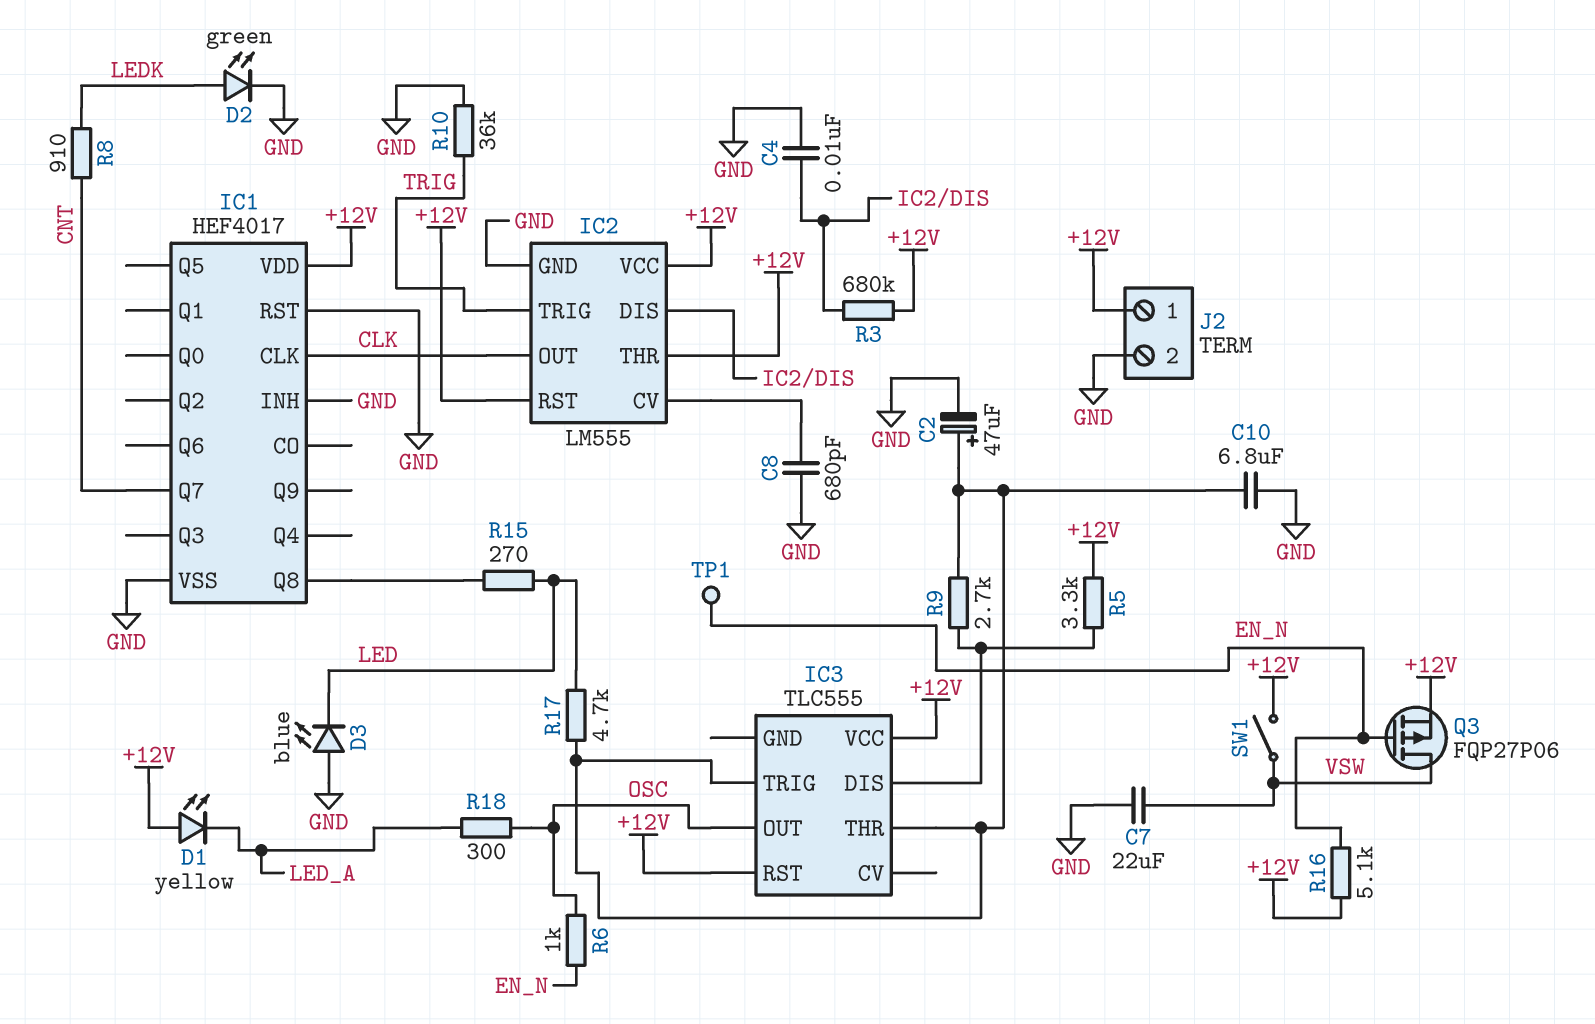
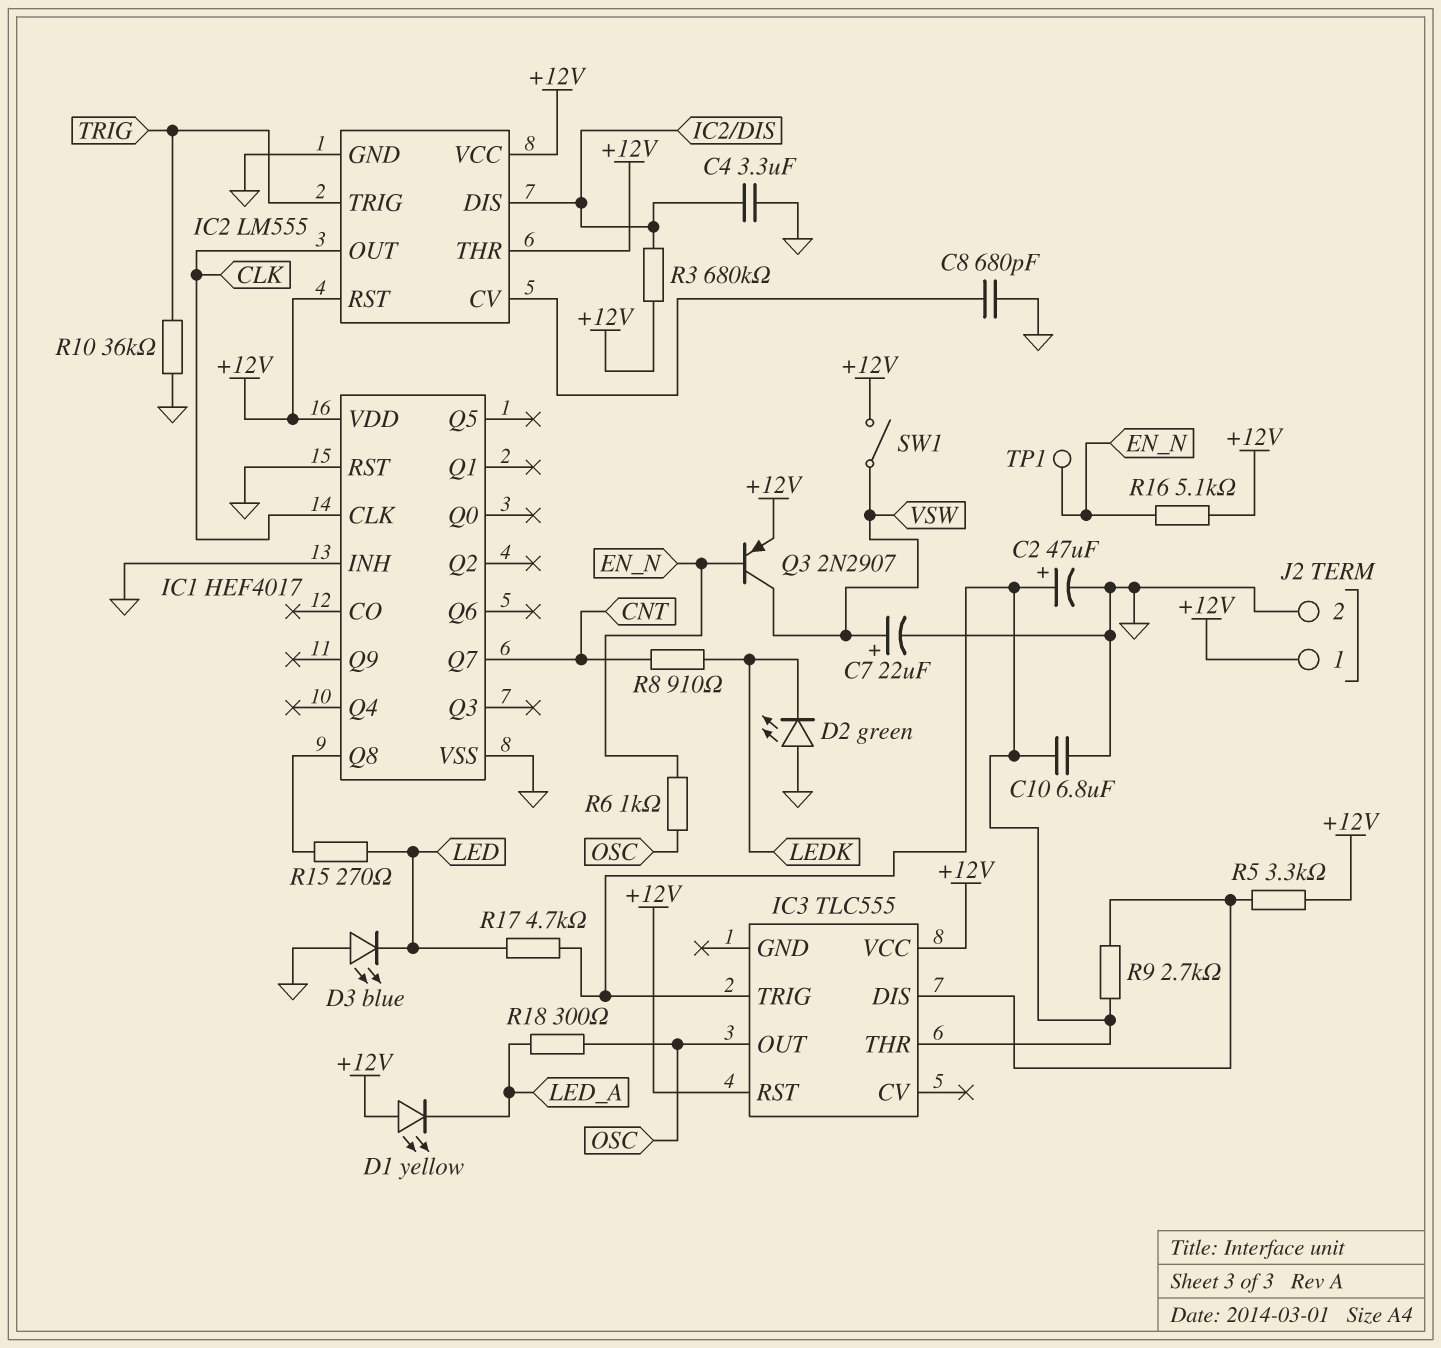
C4: 10nF (GND, IC2/DIS) -> 3.3uF (GND, IC2/DIS)
C7: 22uF (GND, VSW) -> 22uF (plus VSW, minus GND)
D2: LED green (A LEDK, K GND) -> LED green (A GND, K LEDK)
Q3: PMOS FQP27P06 (G EN_N, D VSW, S +12V) -> PNP 2N2907 (B EN_N, C VSW, E +12V)

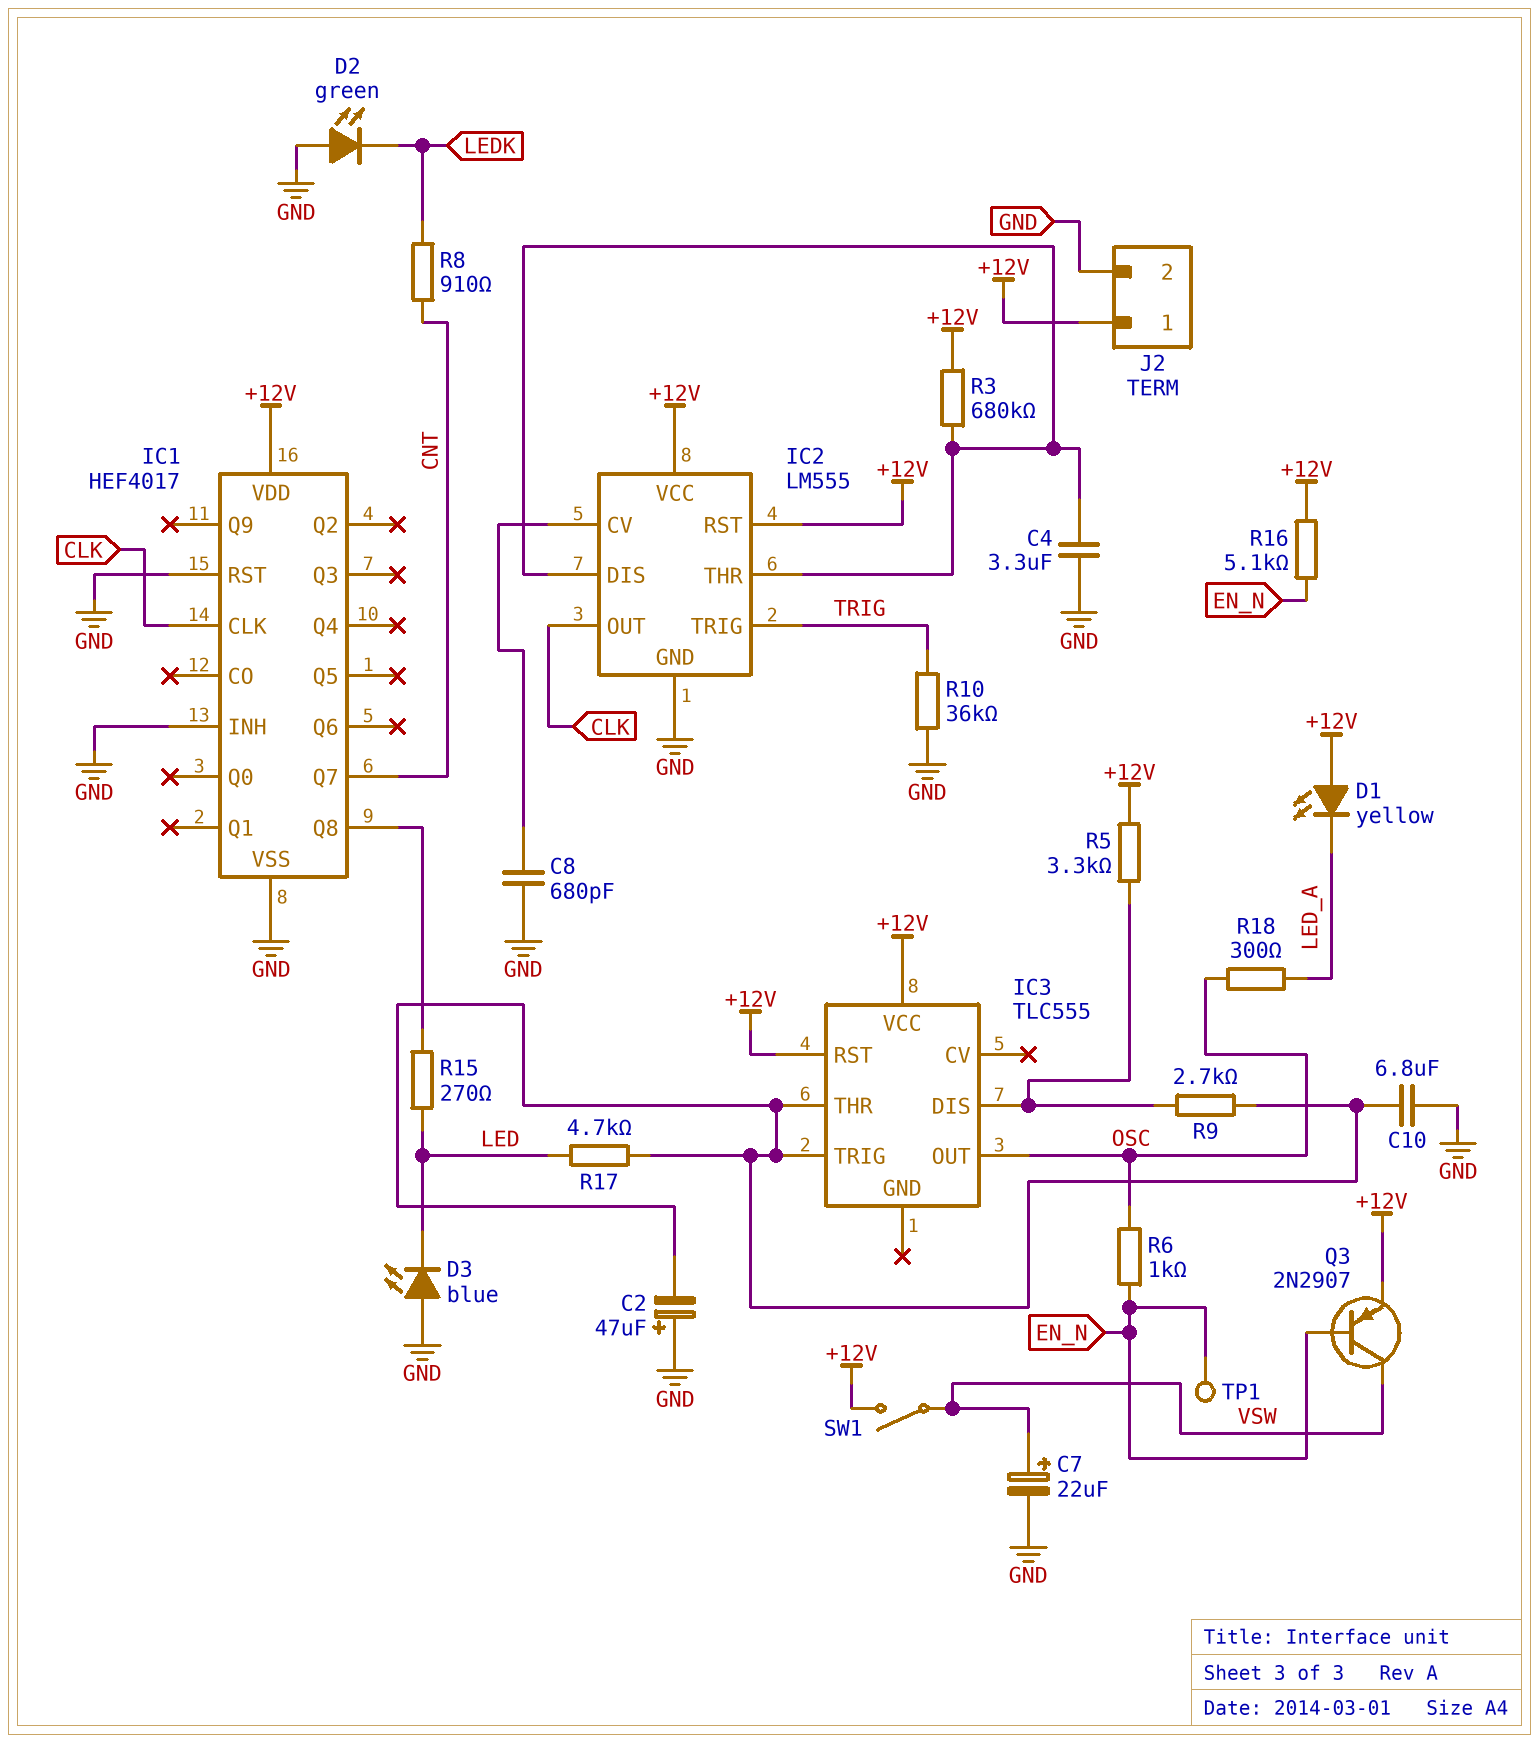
C2: 47uF (plus IC3/THR, minus GND) -> 47uF (plus GND, minus IC3/THR)
IC2 pin THR: +12V -> IC2/DIS

